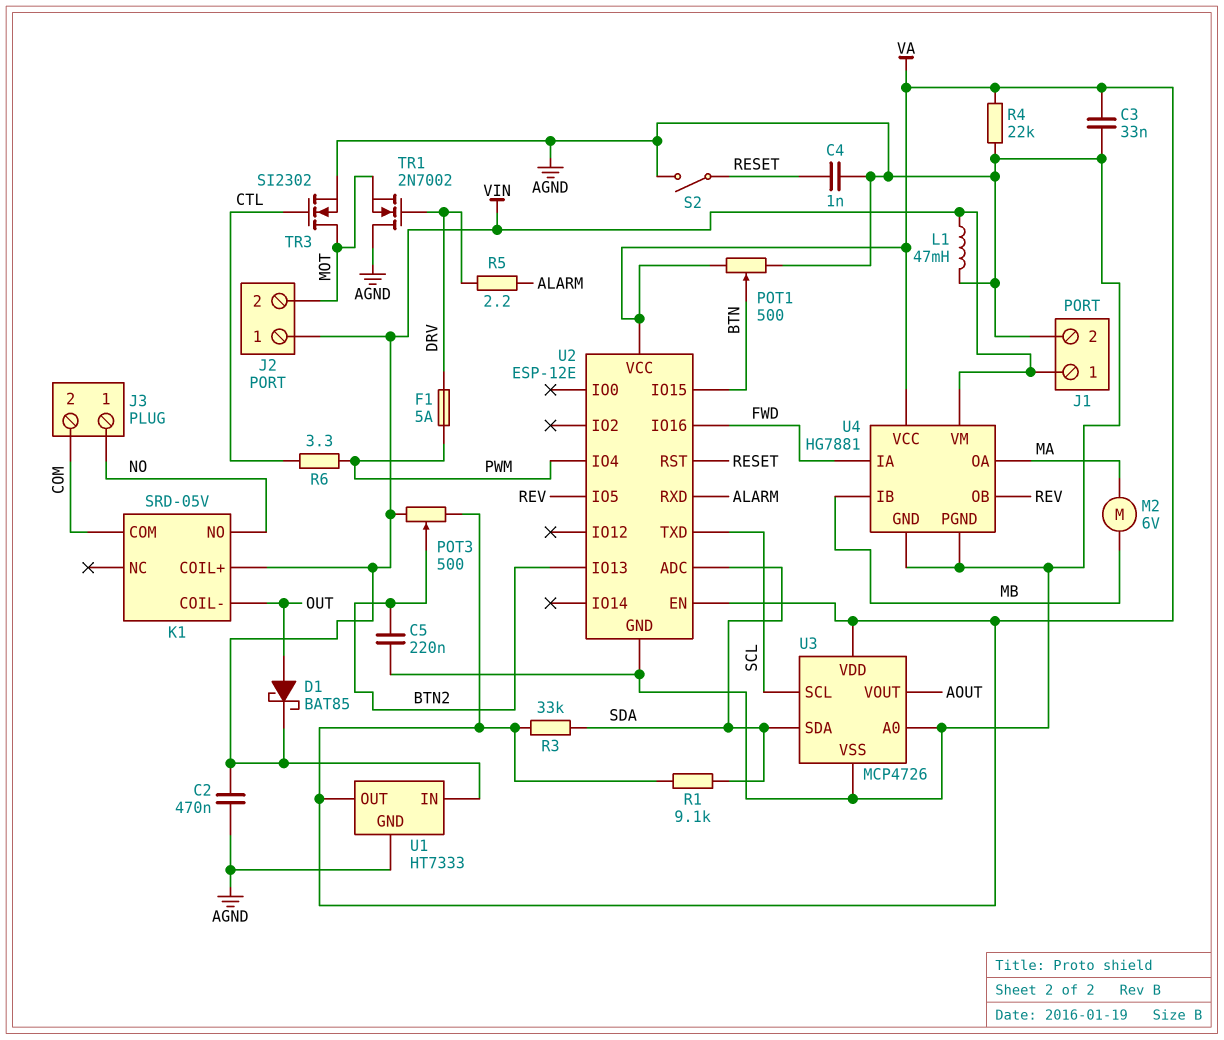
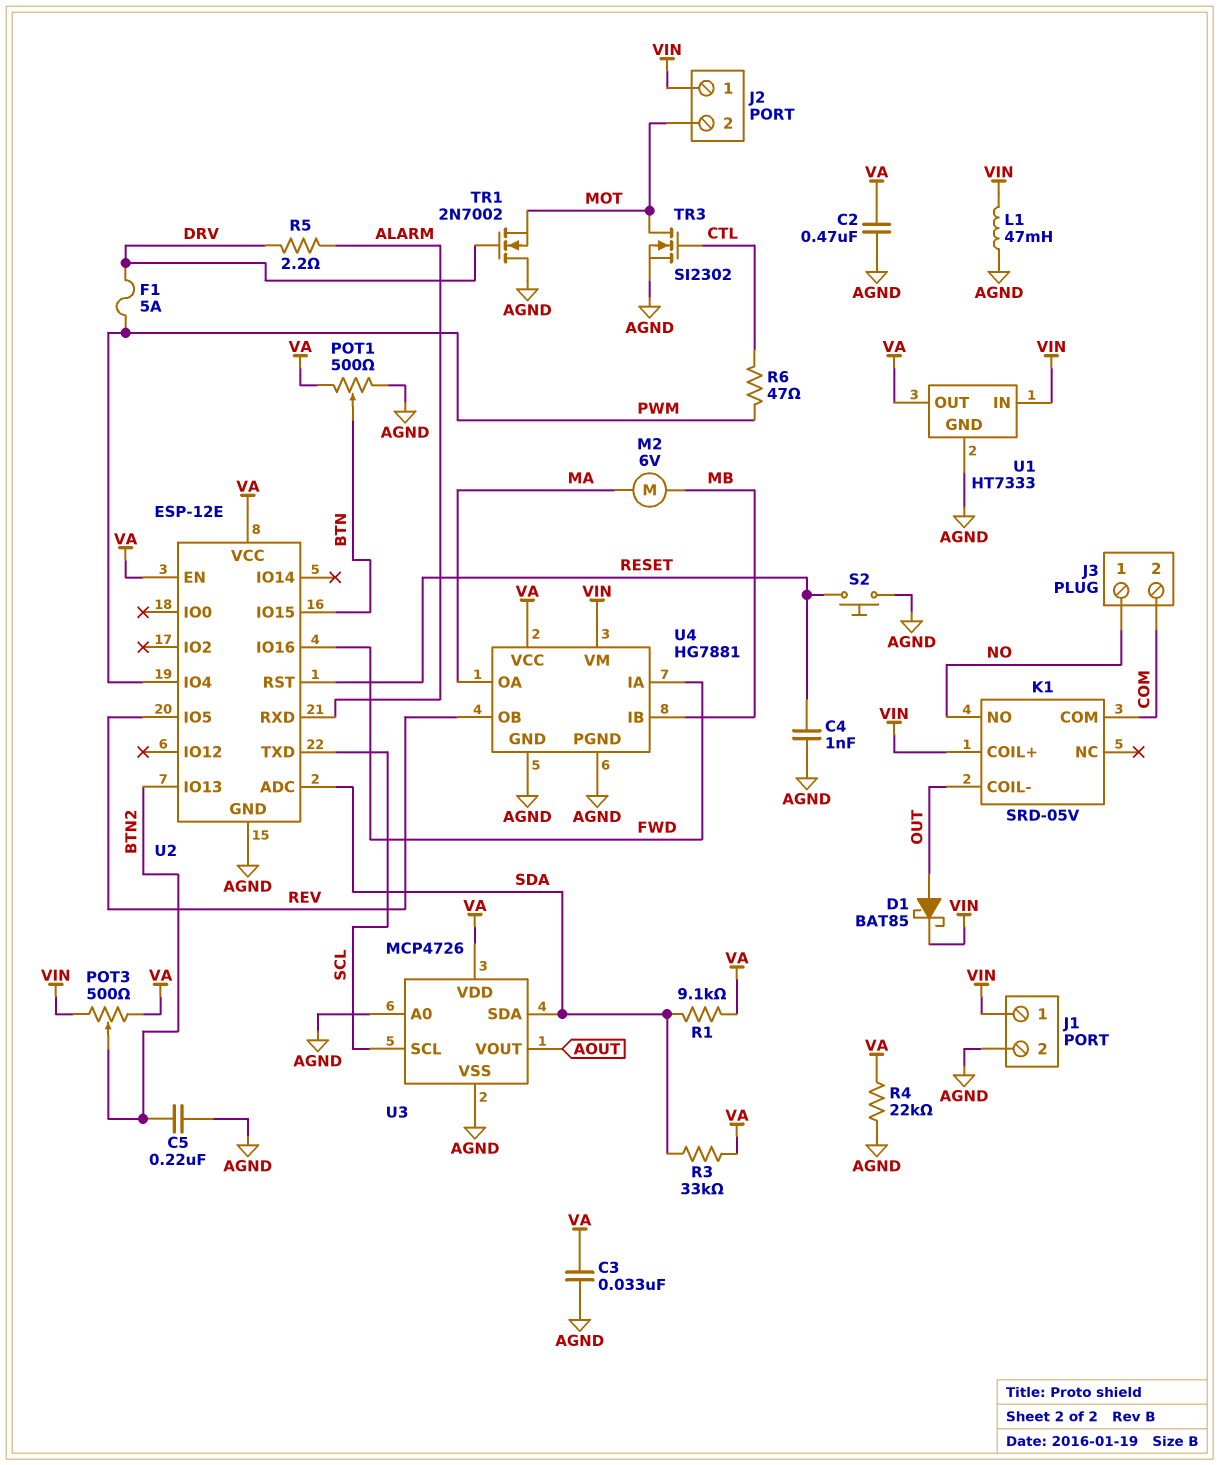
C2: 470nF (AGND, VIN) -> 470nF (AGND, VA)
R6: 3.3 (CTL, PWM) -> 47 (CTL, PWM)
S2: switch (AGND, RESET) -> button (AGND, RESET)

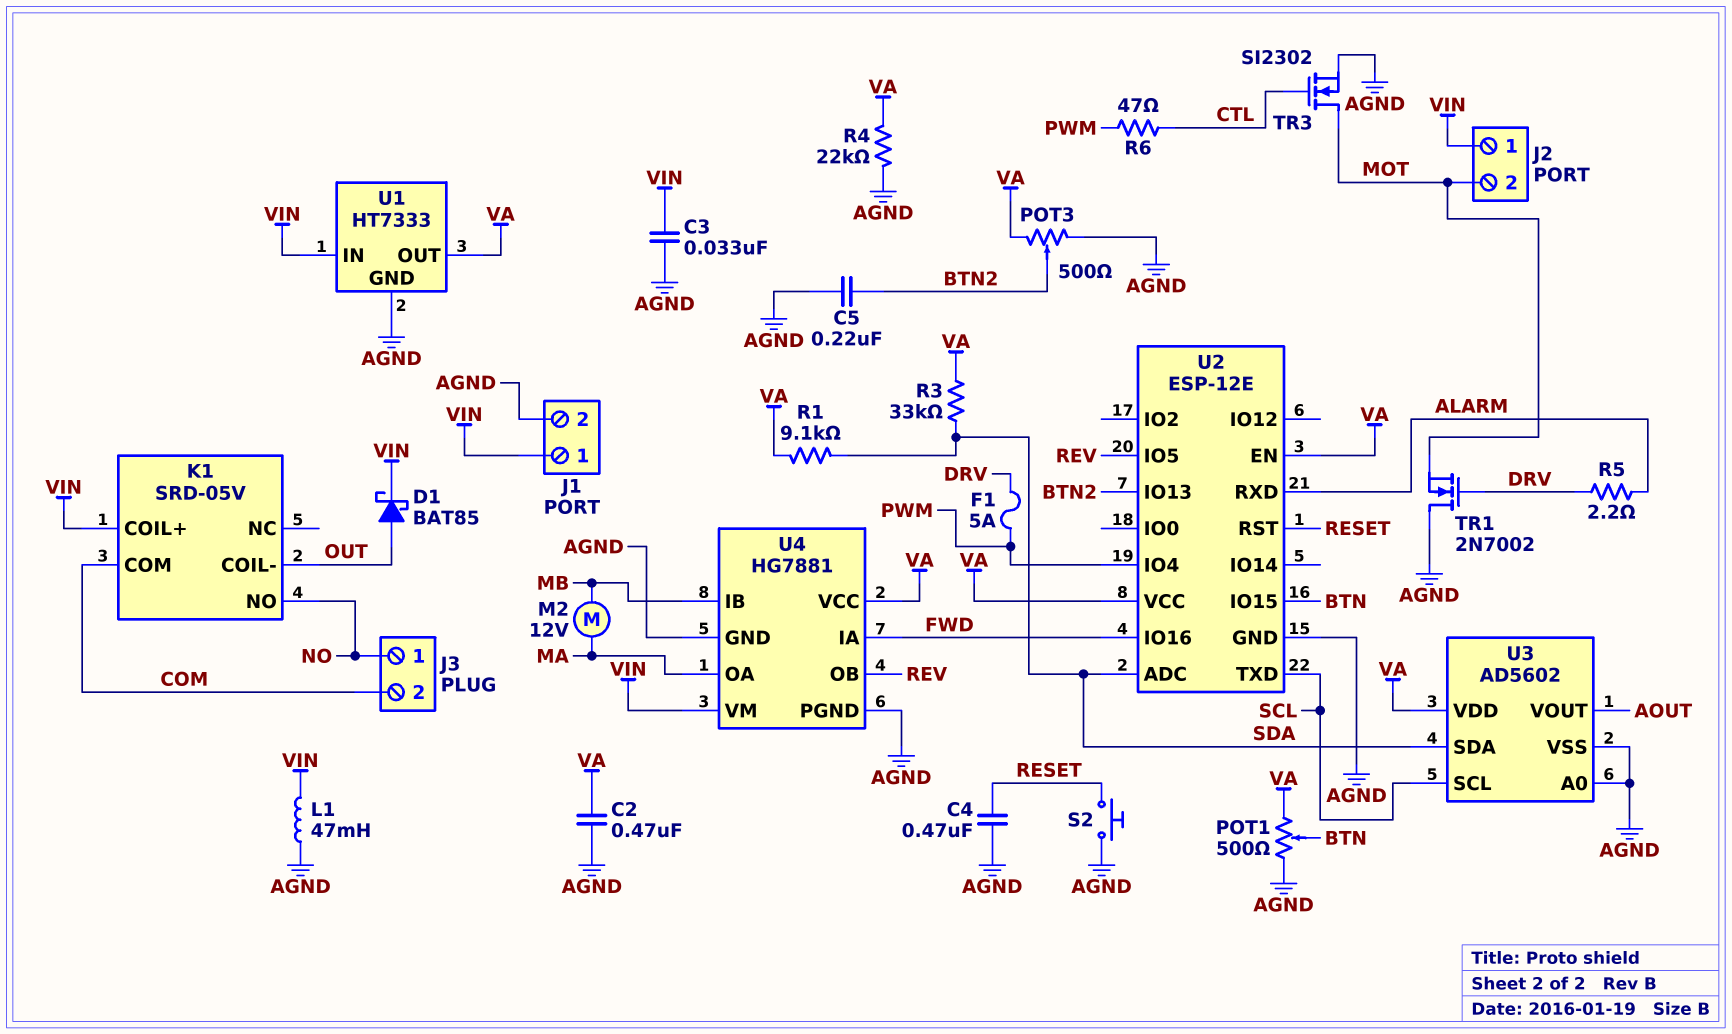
C3: 33nF (AGND, VA) -> 33nF (AGND, VIN)
C4: 1nF (AGND, RESET) -> 470nF (AGND, RESET)
M2: motor 6V (MA, MB) -> motor 12V (MA, MB)
POT3: 500 (VA, VIN, wiper BTN2) -> 500 (AGND, VA, wiper BTN2)
U3: MCP4726 -> AD5602

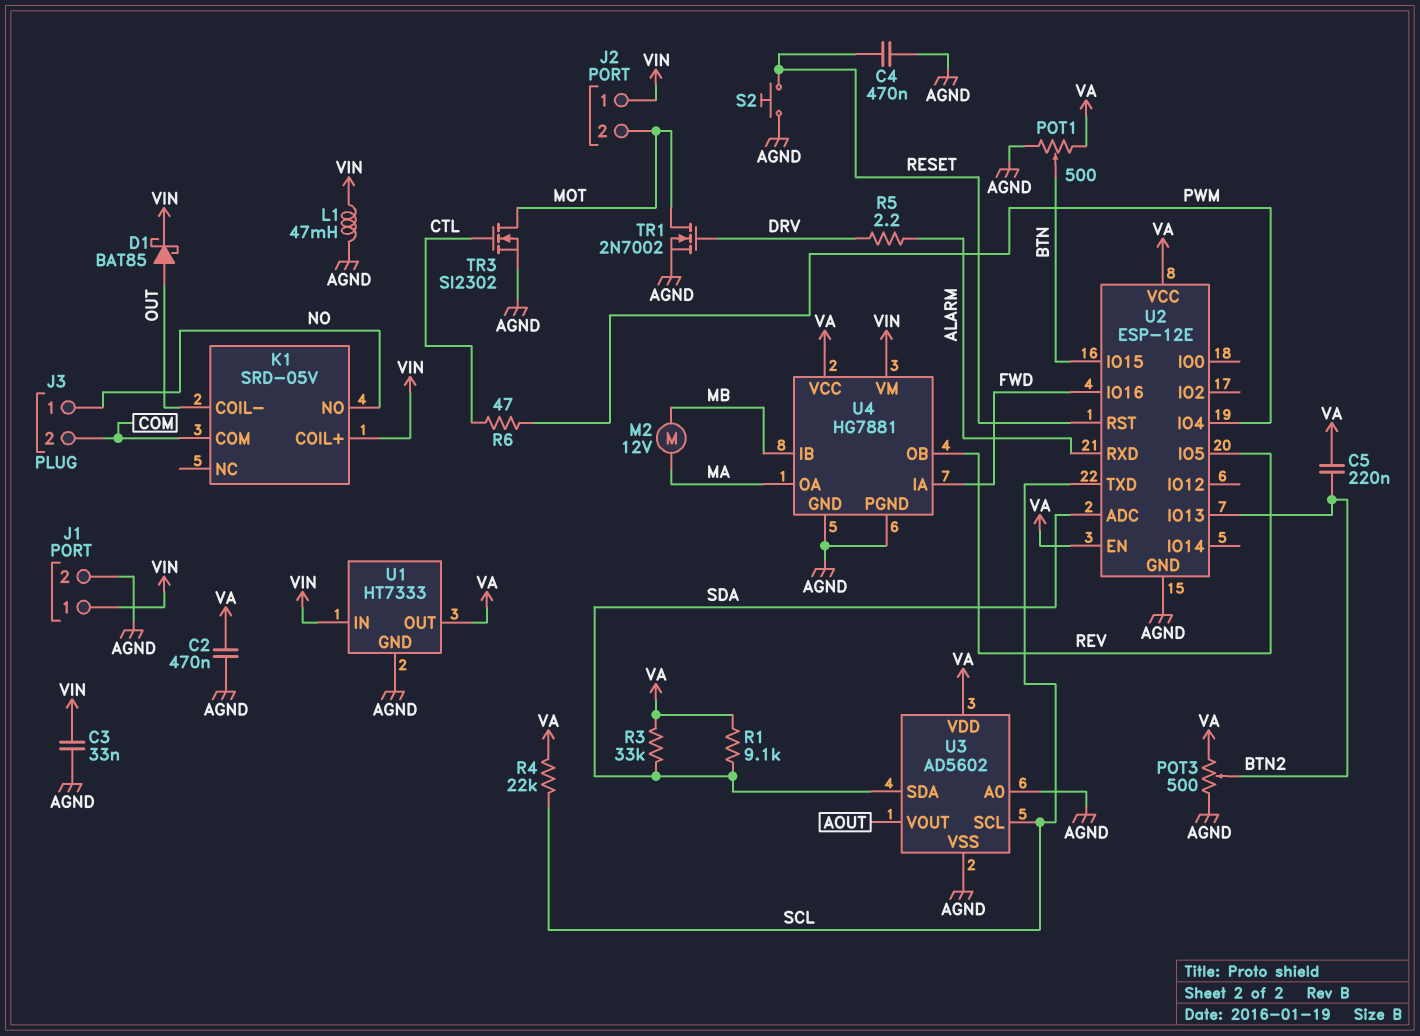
C5: 220nF (AGND, BTN2) -> 220nF (BTN2, VA)
F1: 5A (DRV, PWM) -> none
R4: 22k (AGND, VA) -> 22k (SCL, VA)
TR1: NMOS 2N7002 (G DRV, D AGND, S MOT) -> NMOS 2N7002 (G DRV, D MOT, S AGND)

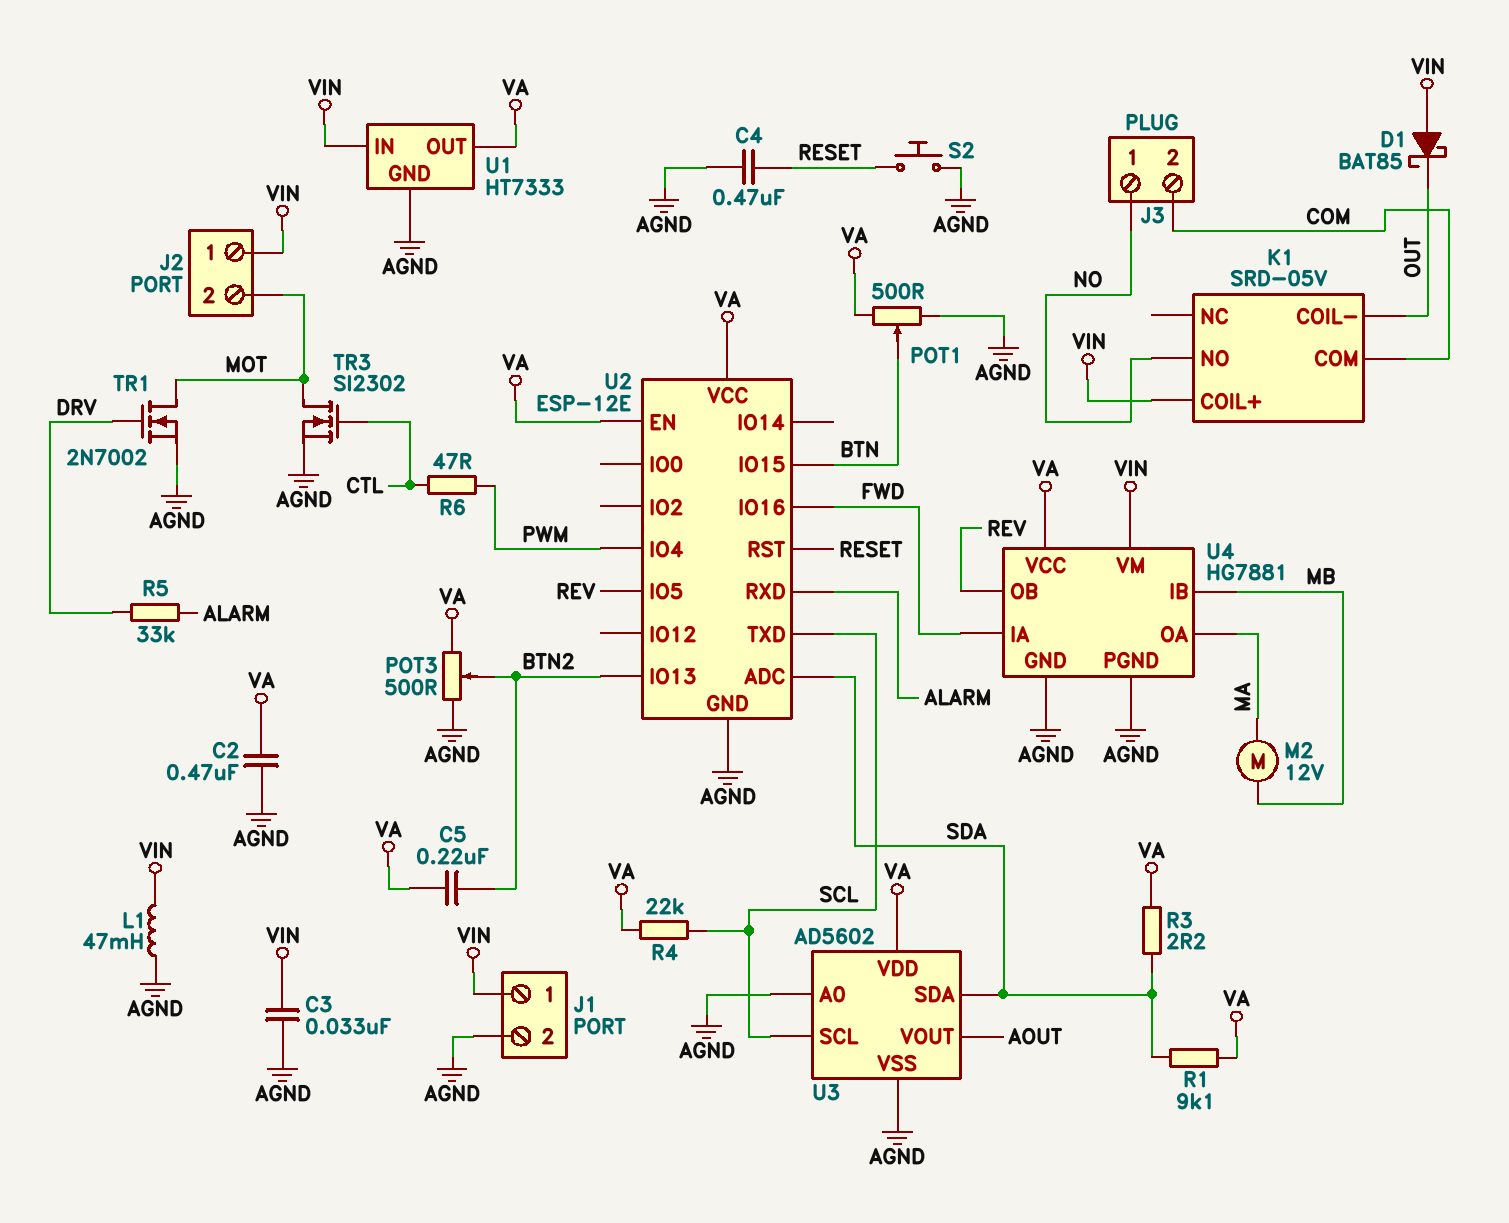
D1: schottky BAT85 (A OUT, K VIN) -> schottky BAT85 (A VIN, K OUT)
R3: 33k (SDA, VA) -> 2.2 (SDA, VA)
R5: 2.2 (ALARM, DRV) -> 33k (ALARM, DRV)

